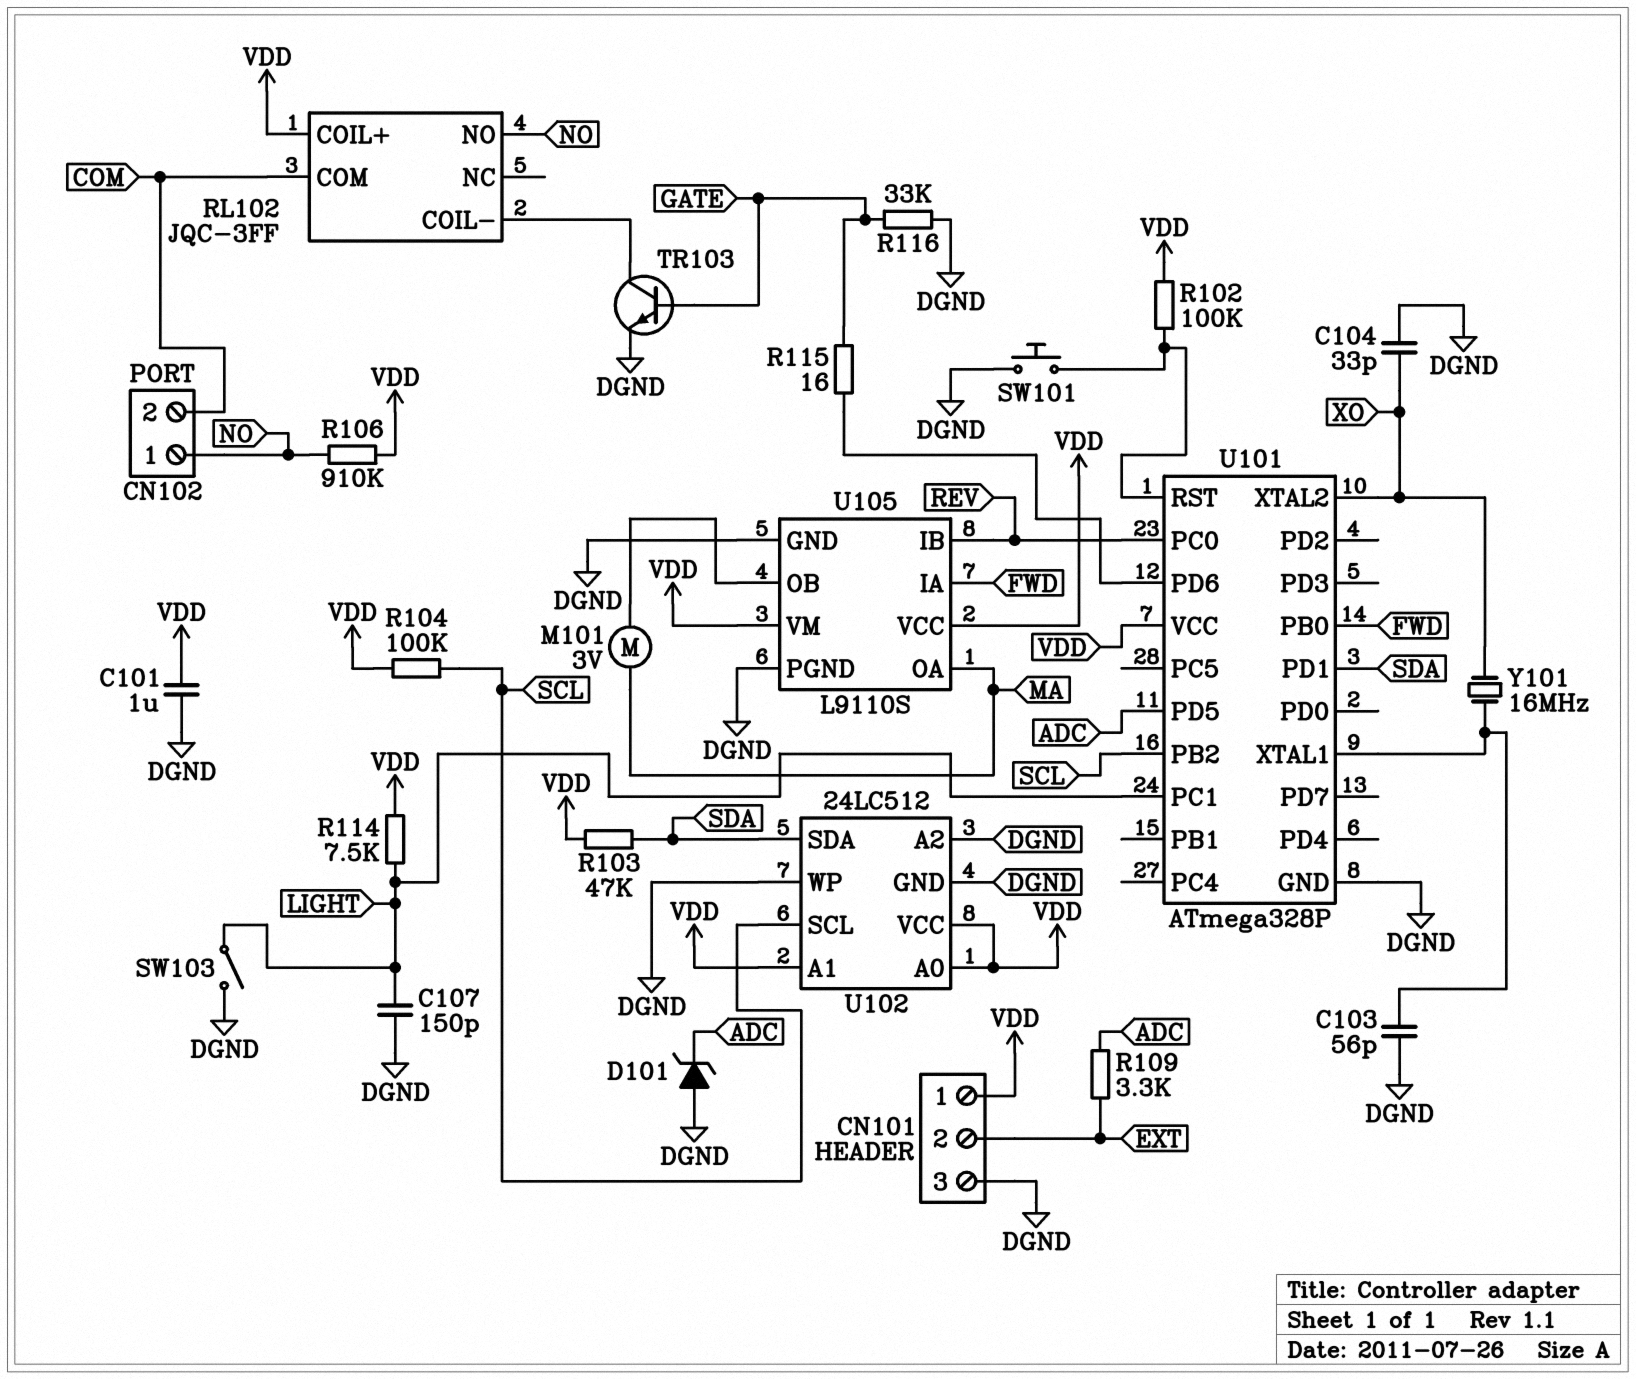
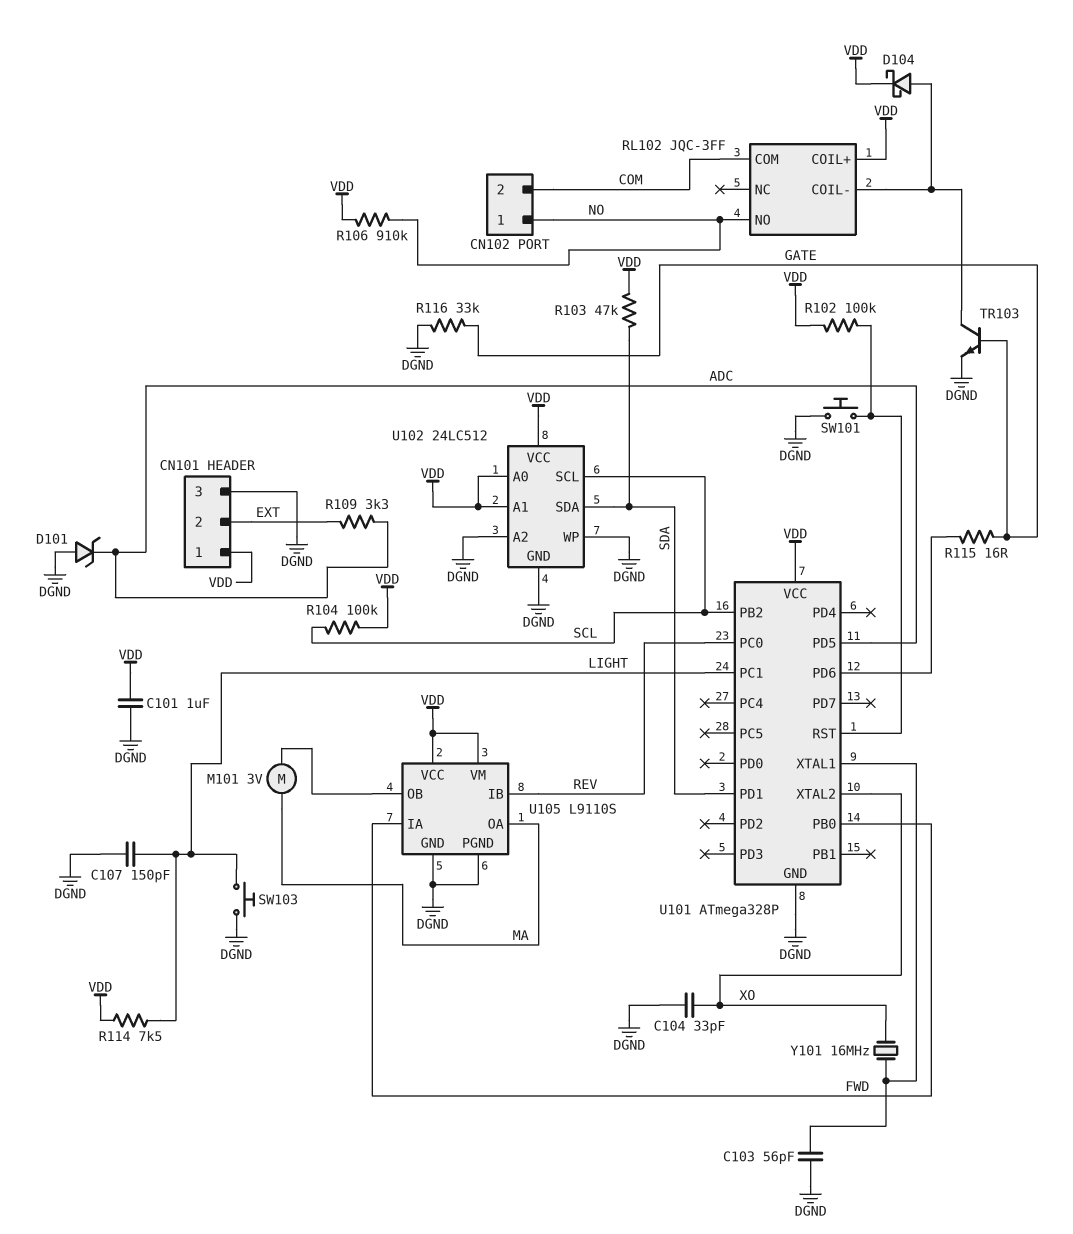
D104: none -> schottky (A RL102/COIL-, K VDD)
SW103: switch (DGND, LIGHT) -> button (DGND, LIGHT)

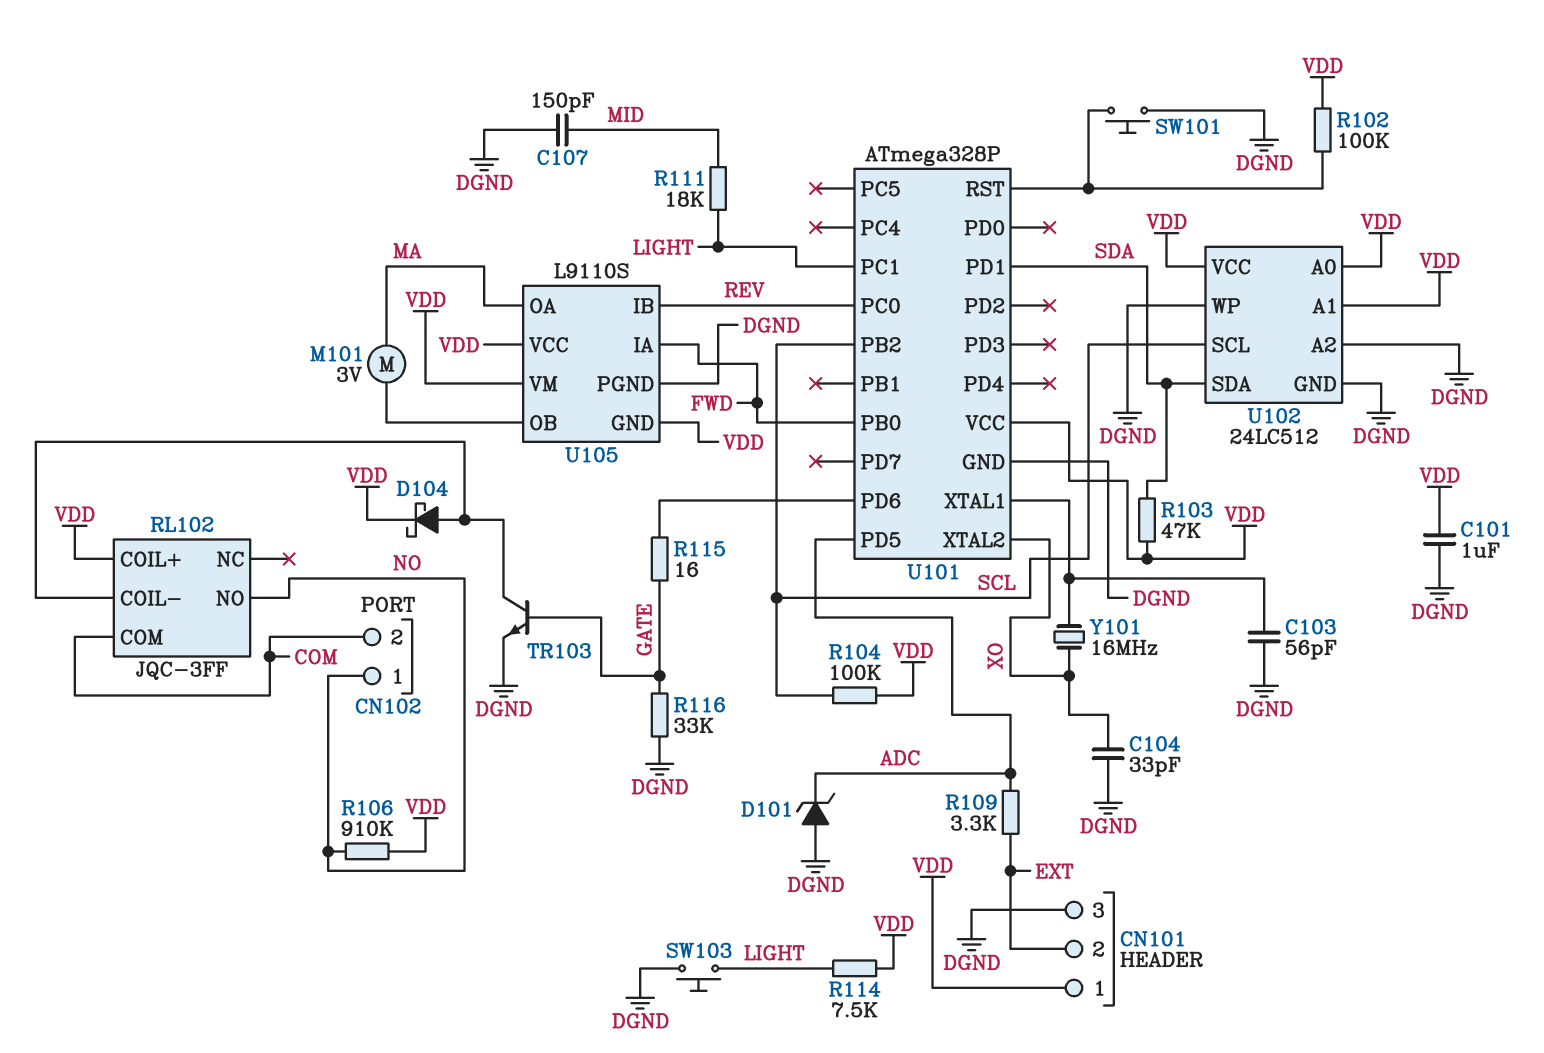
C107: 150pF (DGND, LIGHT) -> 150pF (DGND, MID)
R111: none -> 18k (LIGHT, MID)
U105 pin GND: DGND -> VDD

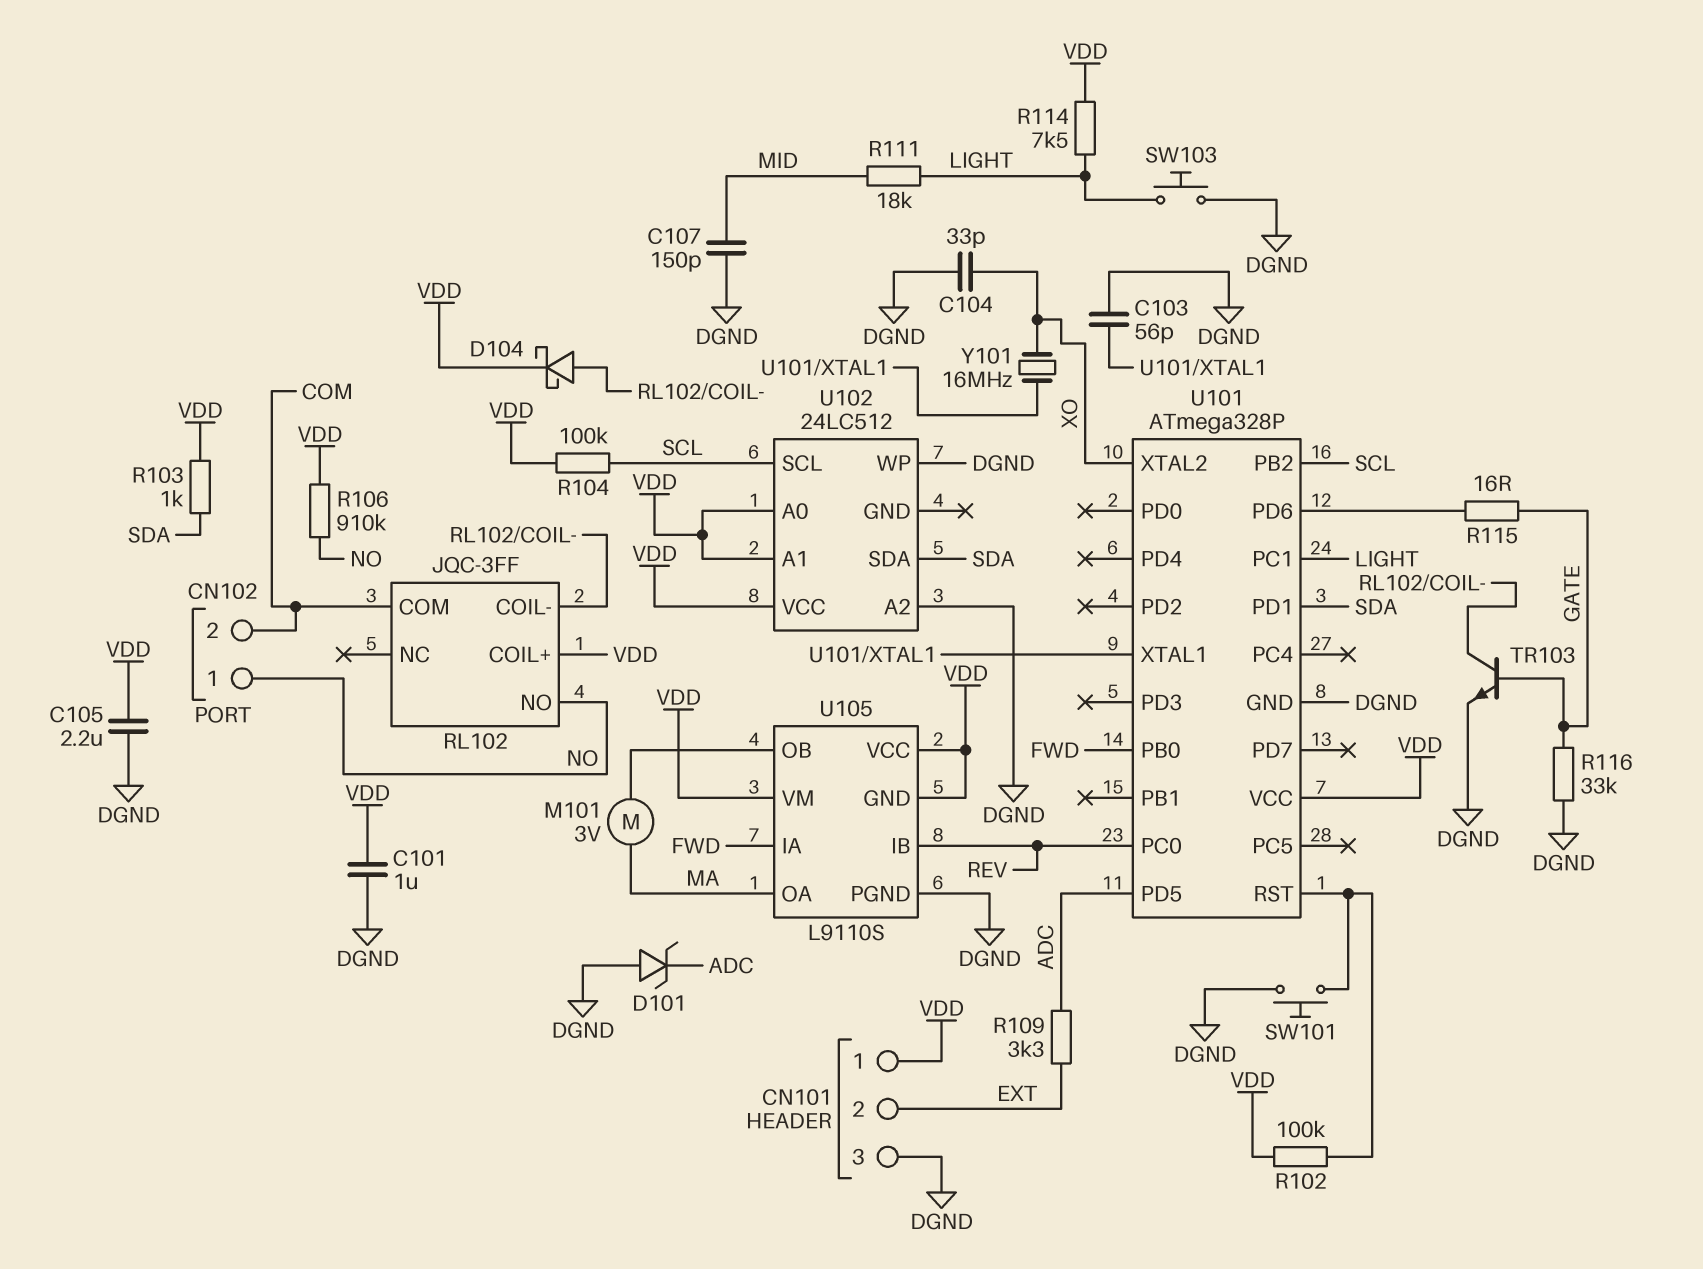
C105: none -> 2.2uF (DGND, VDD)
R103: 47k (SDA, VDD) -> 1k (SDA, VDD)
U102 pin GND: DGND -> none

